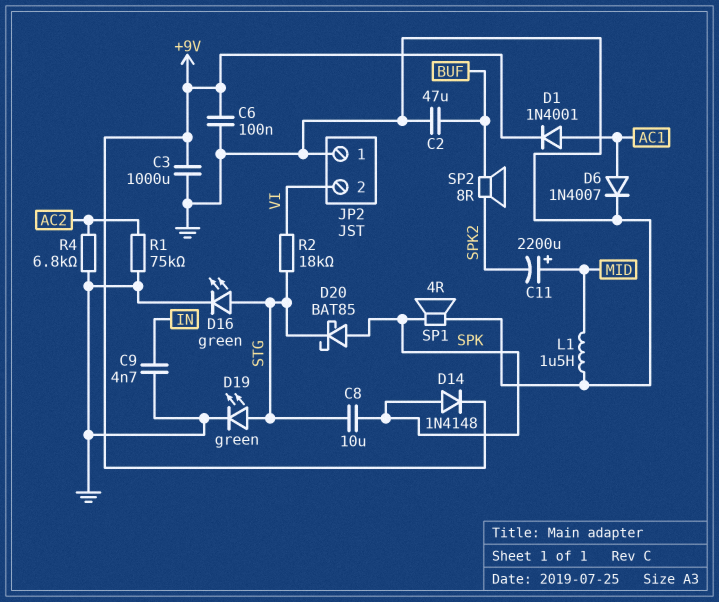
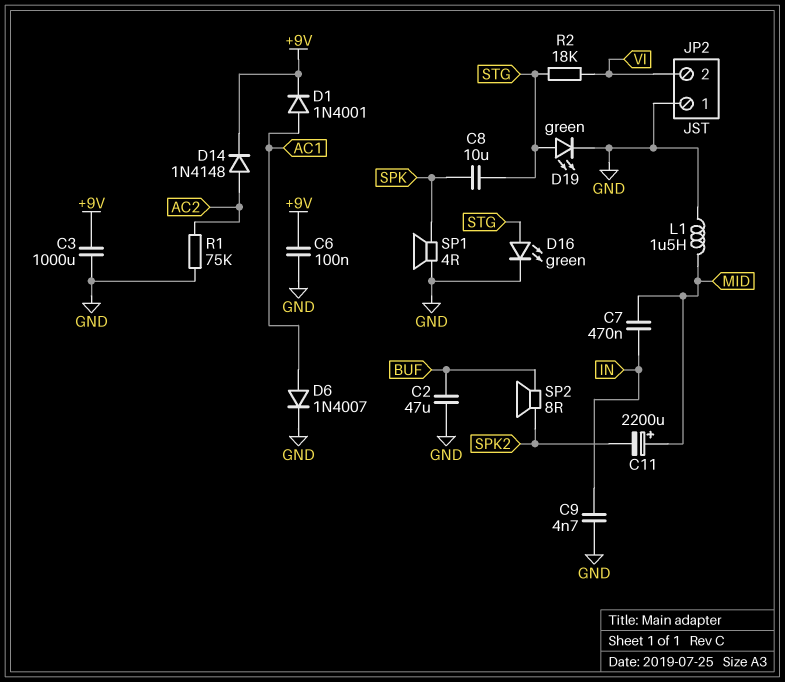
C7: none -> 470nF (IN, MID)
D14: diode 1N4148 (A SPK, K +9V) -> diode 1N4148 (A AC2, K +9V)
D20: schottky BAT85 (A SPK, K STG) -> none
R4: 6.8k (AC2, GND) -> none

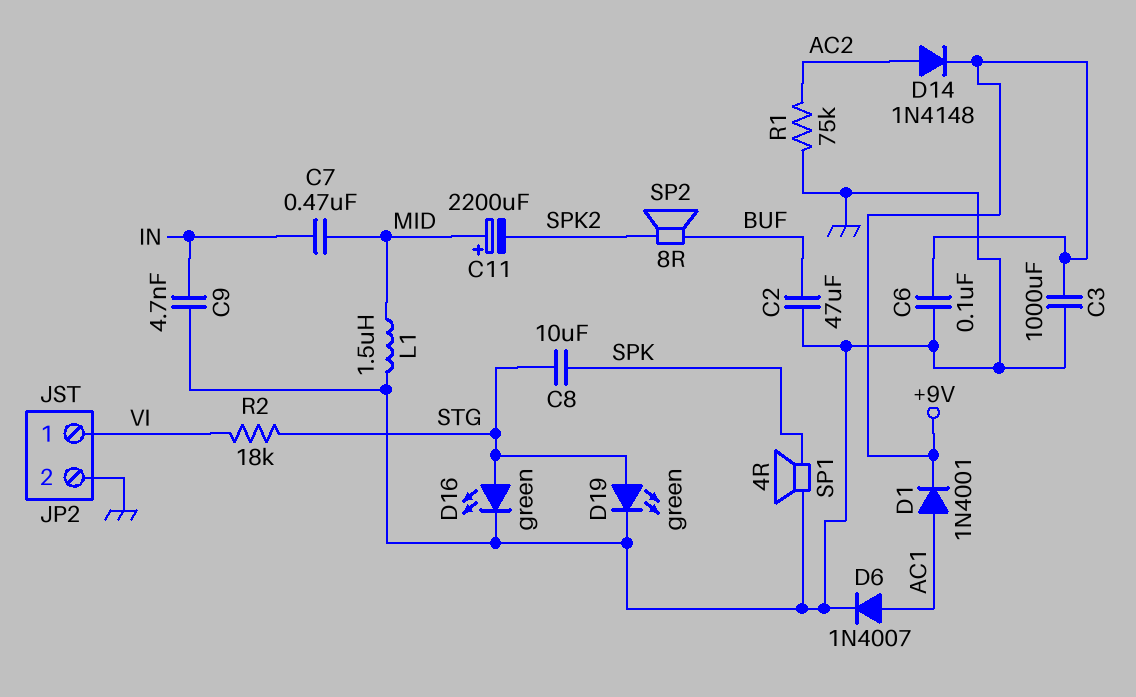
JP2 pin 1: GND -> VI
JP2 pin 2: VI -> GND

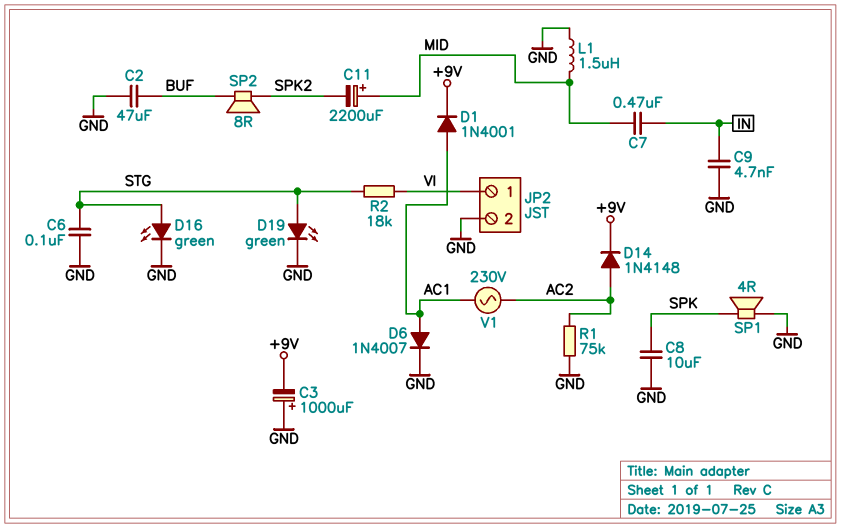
C3: 1000uF (+9V, GND) -> 1000uF (plus GND, minus +9V)
C6: 100nF (+9V, GND) -> 100nF (GND, STG)
C8: 10uF (SPK, STG) -> 10uF (GND, SPK)
V1: none -> AC 230V (AC1, AC2)

